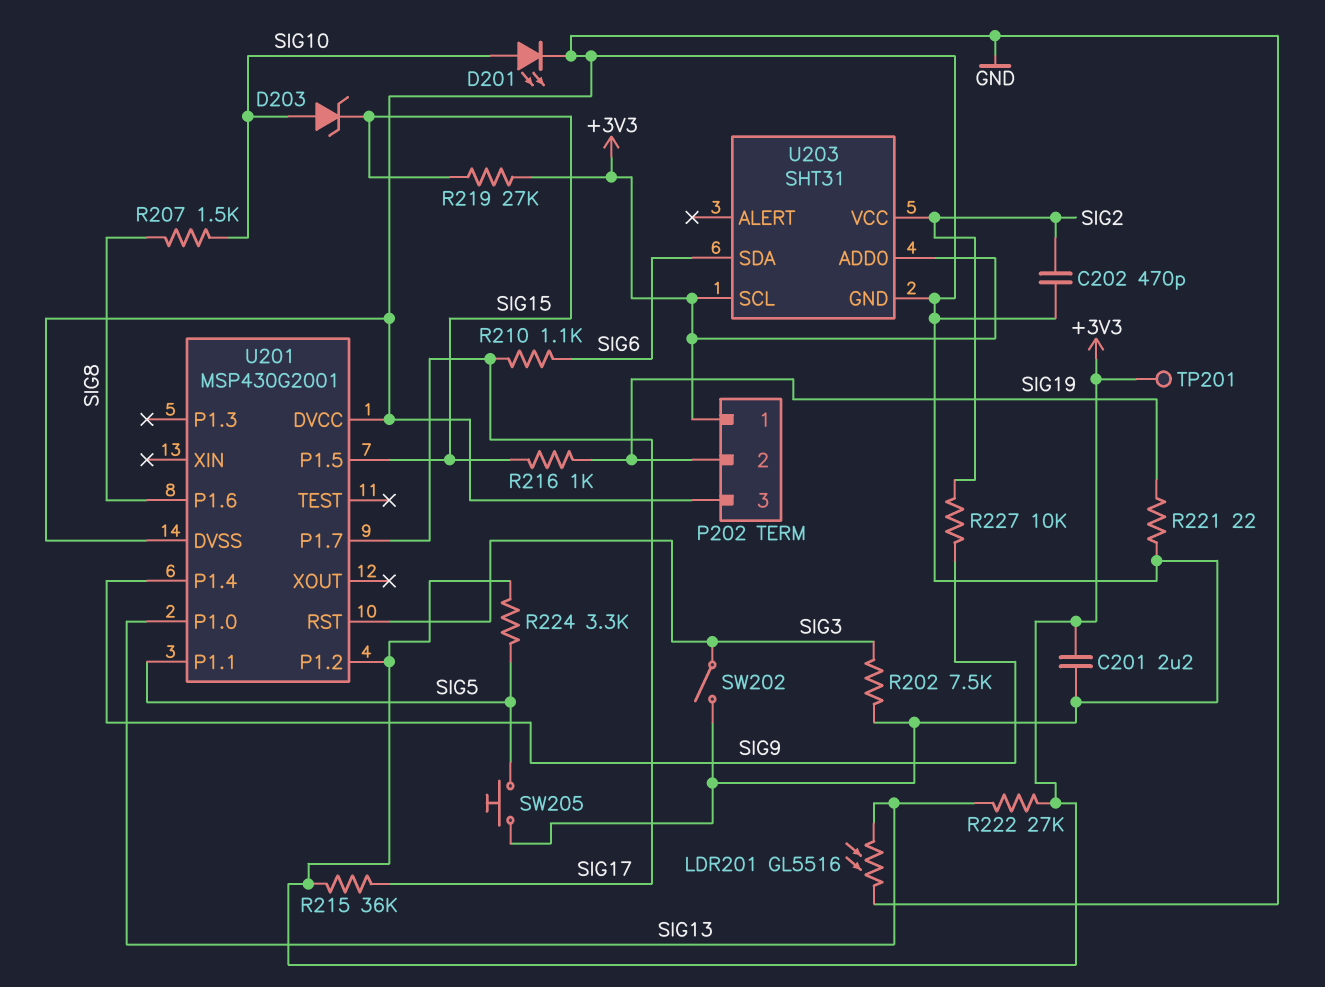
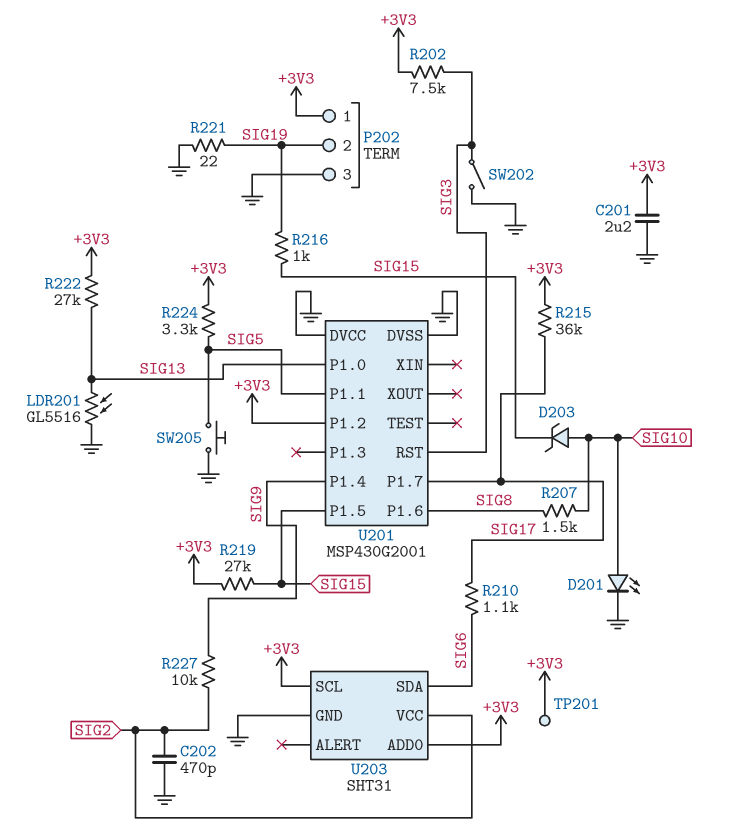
R202: 7.5k (GND, SIG3) -> 7.5k (+3V3, SIG3)

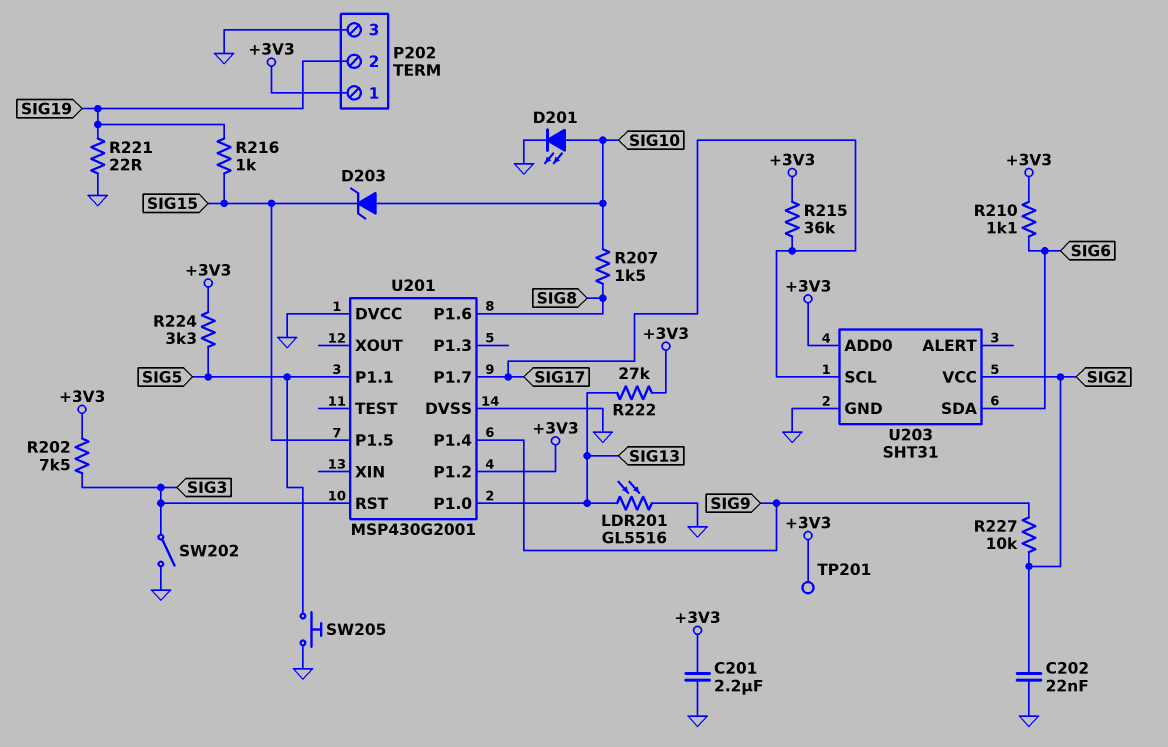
C202: 470pF (GND, SIG2) -> 22nF (GND, SIG2)
R210: 1.1k (SIG6, SIG17) -> 1.1k (+3V3, SIG6)
R219: 27k (+3V3, SIG15) -> none
U203 pin SCL: +3V3 -> SIG17

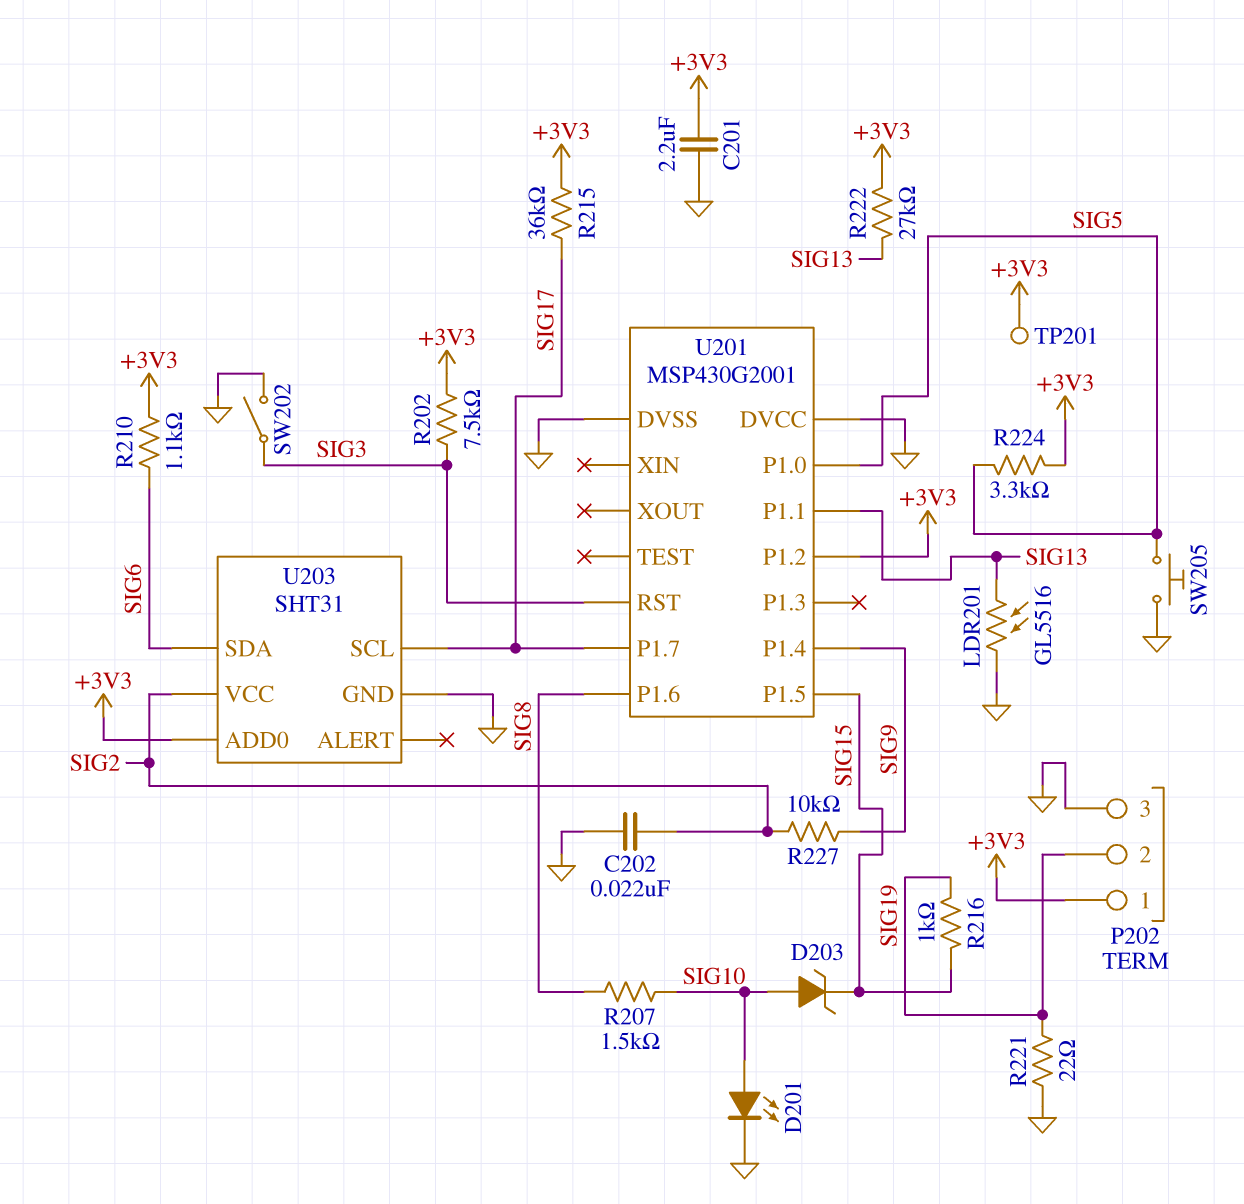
U201 pin P1.0: SIG13 -> SIG5
U201 pin P1.1: SIG5 -> SIG13

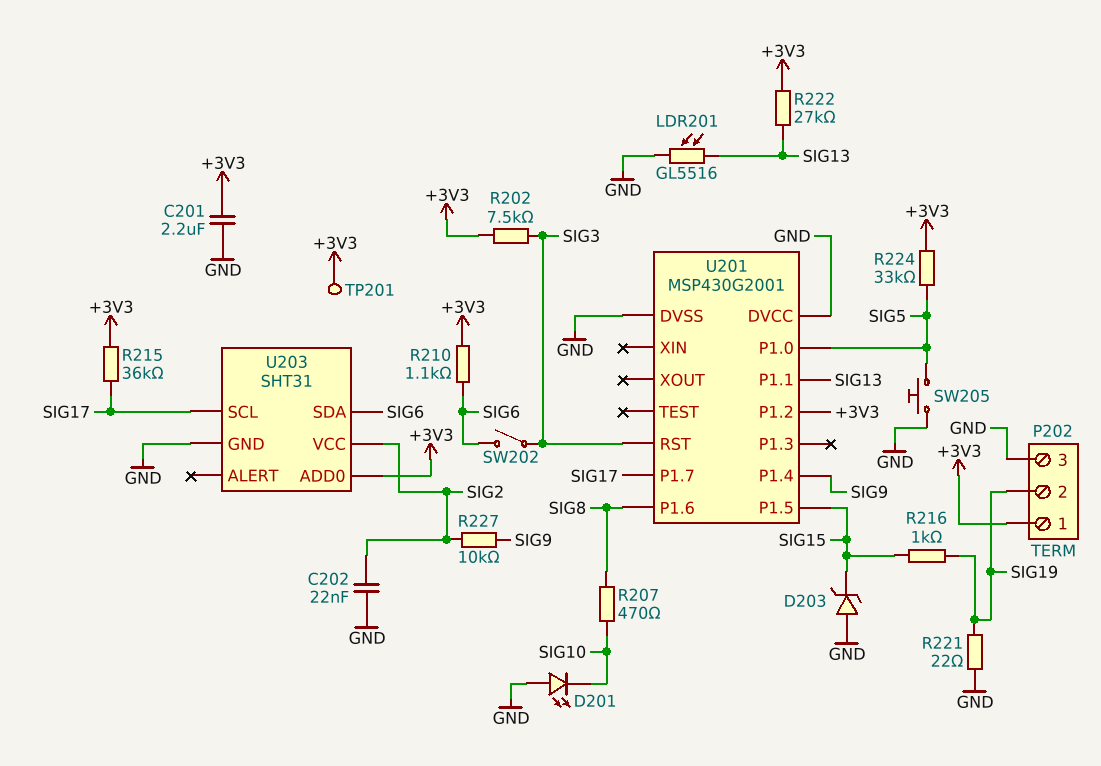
D201: LED (A SIG10, K GND) -> LED (A GND, K SIG10)
D203: zener (A SIG10, K SIG15) -> zener (A GND, K SIG15)
R207: 1.5k (SIG8, SIG10) -> 470 (SIG8, SIG10)
R224: 3.3k (+3V3, SIG5) -> 33k (+3V3, SIG5)
SW202: switch (GND, SIG3) -> switch (SIG3, SIG6)

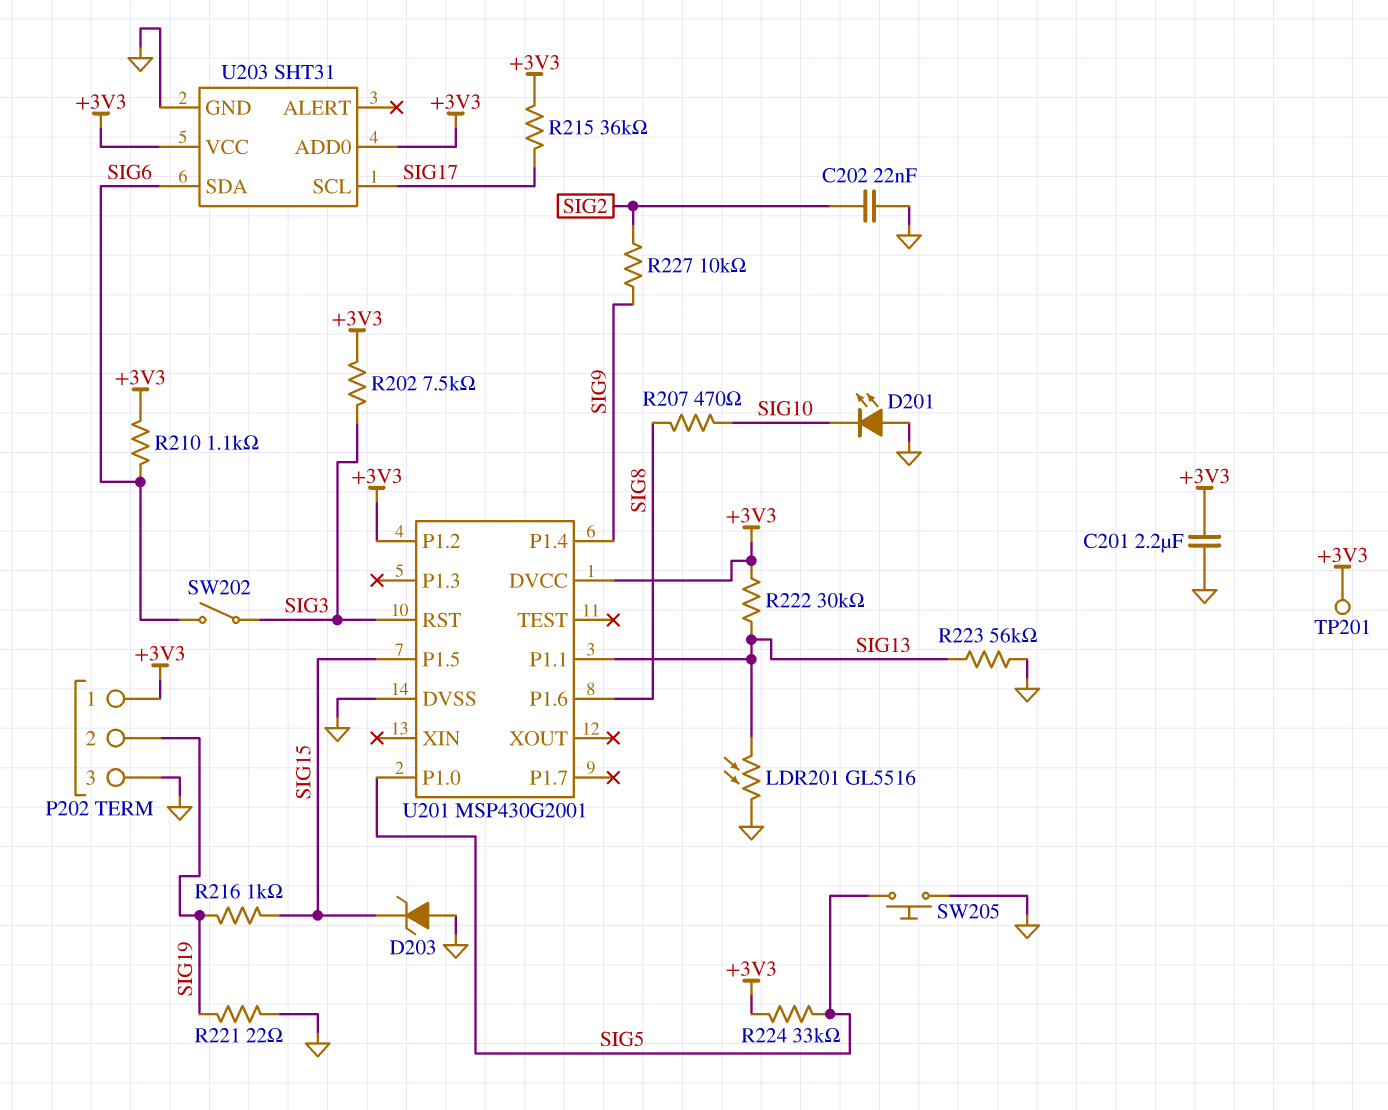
R222: 27k (+3V3, SIG13) -> 30k (+3V3, SIG13)
R223: none -> 56k (GND, SIG13)
U201 pin DVCC: GND -> +3V3
U201 pin P1.7: SIG17 -> none
U203 pin VCC: SIG2 -> +3V3

